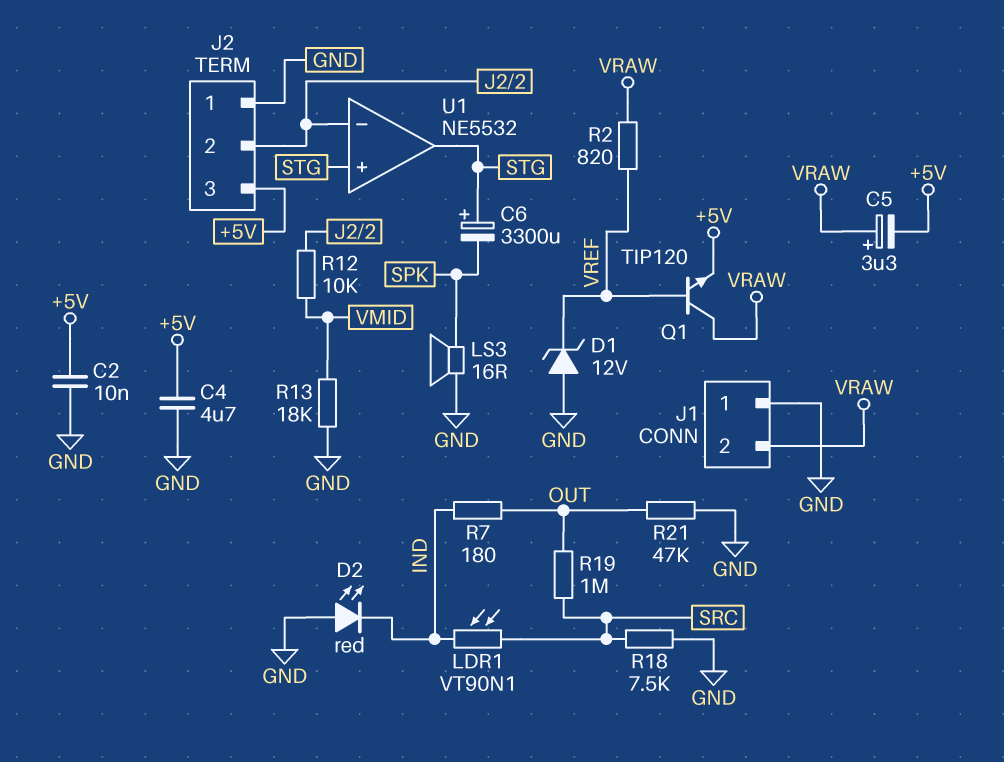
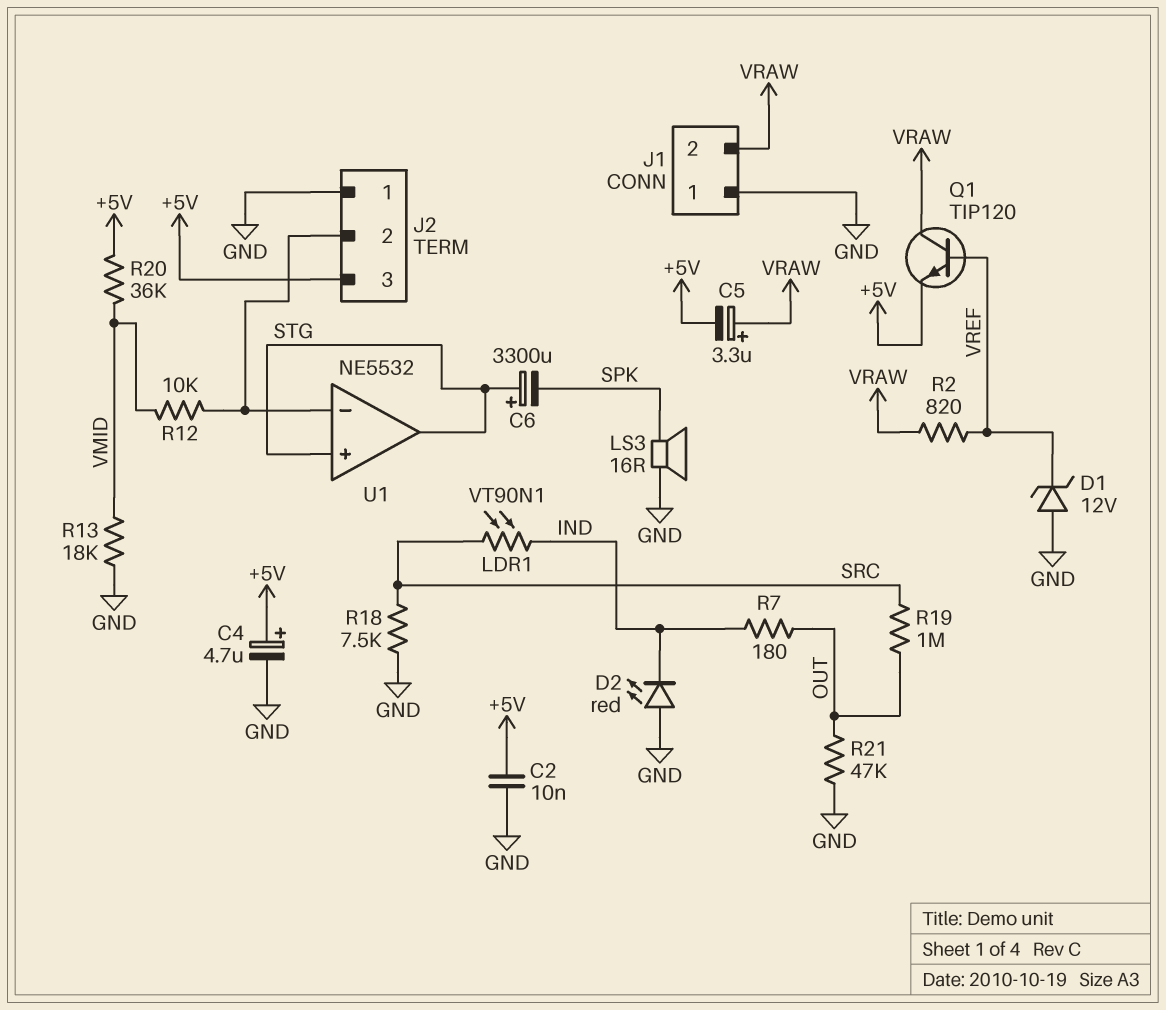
C4: 4.7uF (+5V, GND) -> 4.7uF (plus +5V, minus GND)
R20: none -> 36k (+5V, VMID)

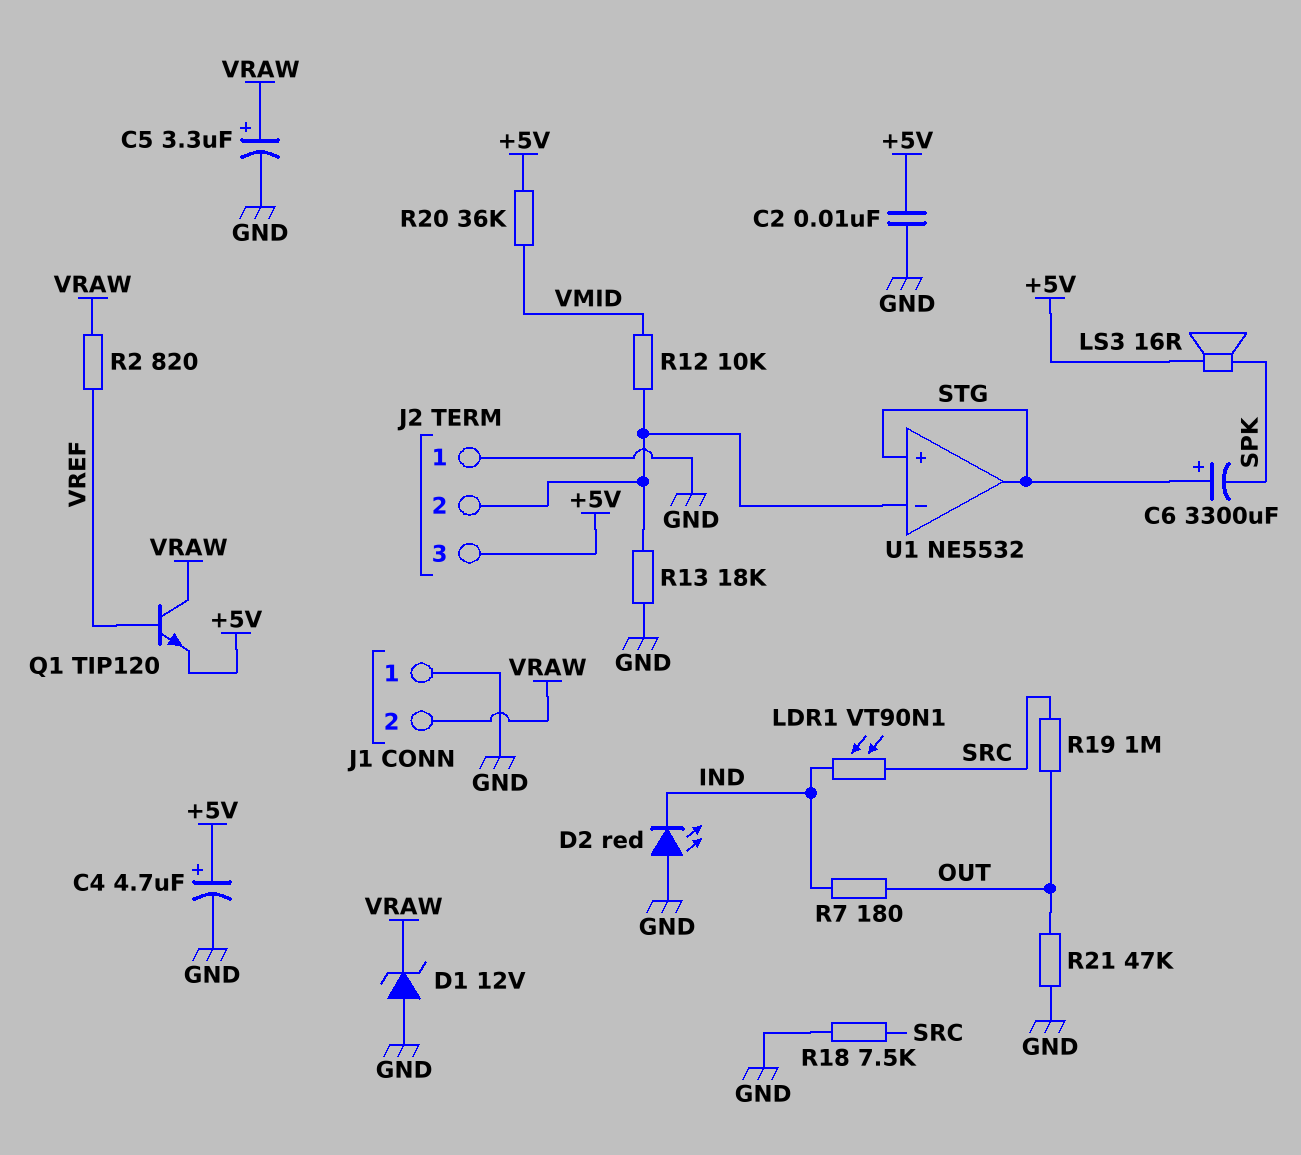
C5: 3.3uF (plus VRAW, minus +5V) -> 3.3uF (plus VRAW, minus GND)
D1: zener 12V (A GND, K VREF) -> zener 12V (A GND, K VRAW)
LS3: speaker 16R (GND, SPK) -> speaker 16R (+5V, SPK)
R13: 18k (GND, VMID) -> 18k (GND, J2/2)

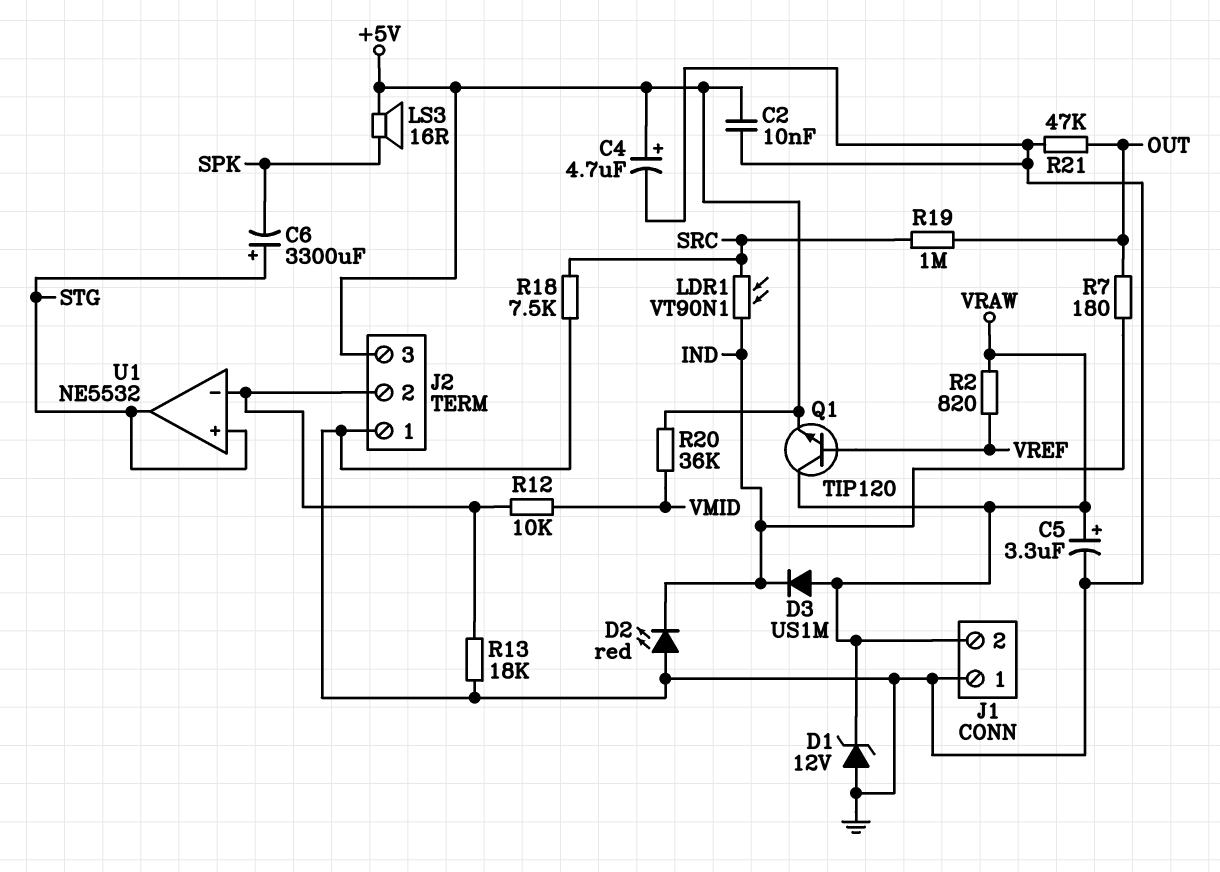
D3: none -> diode US1M (A VRAW, K IND)

